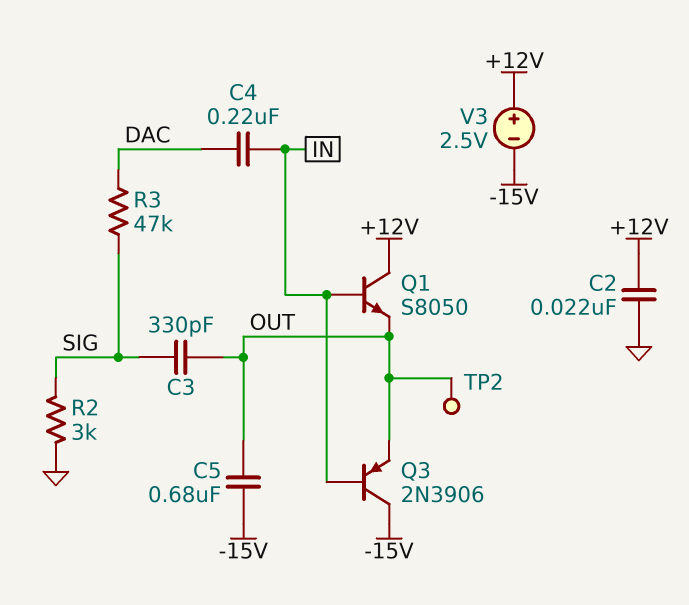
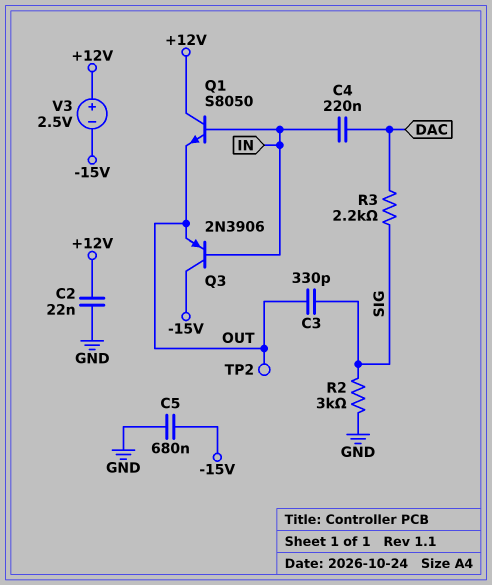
C5: 680nF (-15V, OUT) -> 680nF (-15V, GND)
R3: 47k (DAC, SIG) -> 2.2k (DAC, SIG)

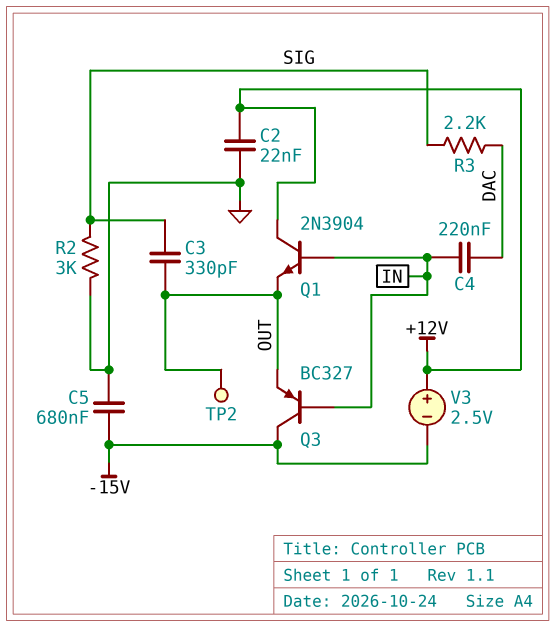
Q1: NPN S8050 (B IN, C +12V, E OUT) -> NPN 2N3904 (B IN, C +12V, E OUT)
Q3: PNP 2N3906 (B IN, C -15V, E OUT) -> PNP BC327 (B IN, C -15V, E OUT)

